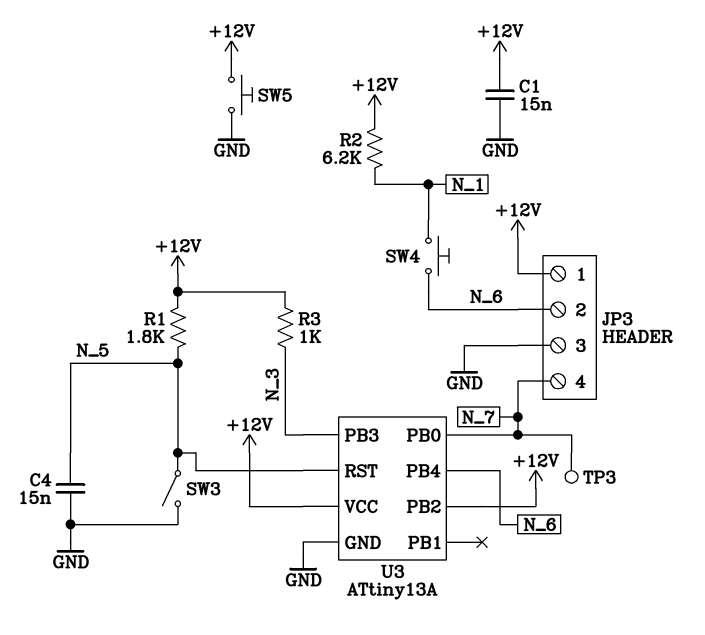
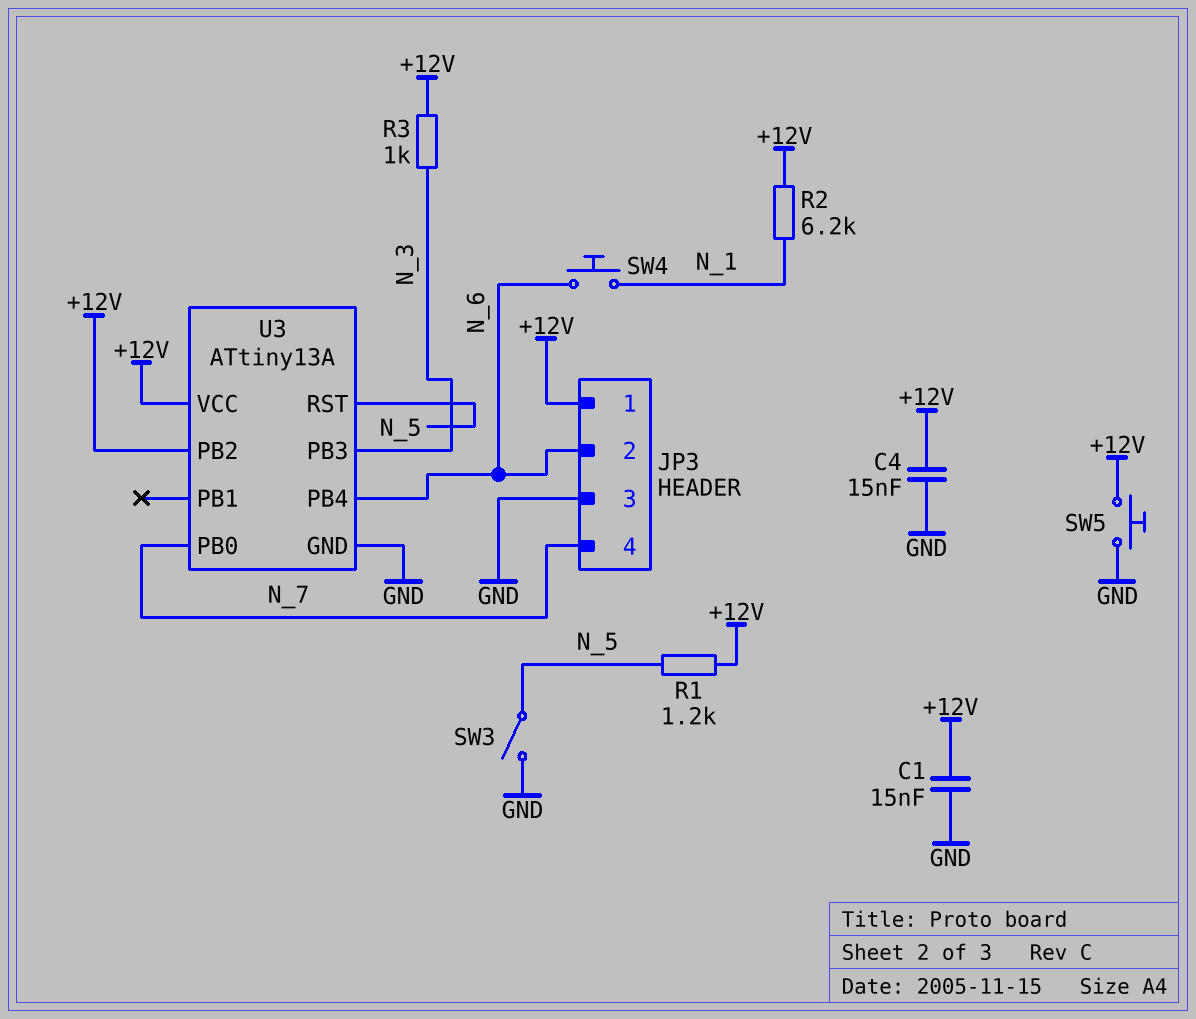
C4: 15nF (GND, N_5) -> 15nF (+12V, GND)
R1: 1.8k (+12V, N_5) -> 1.2k (+12V, N_5)
TP3: test point (N_7) -> none

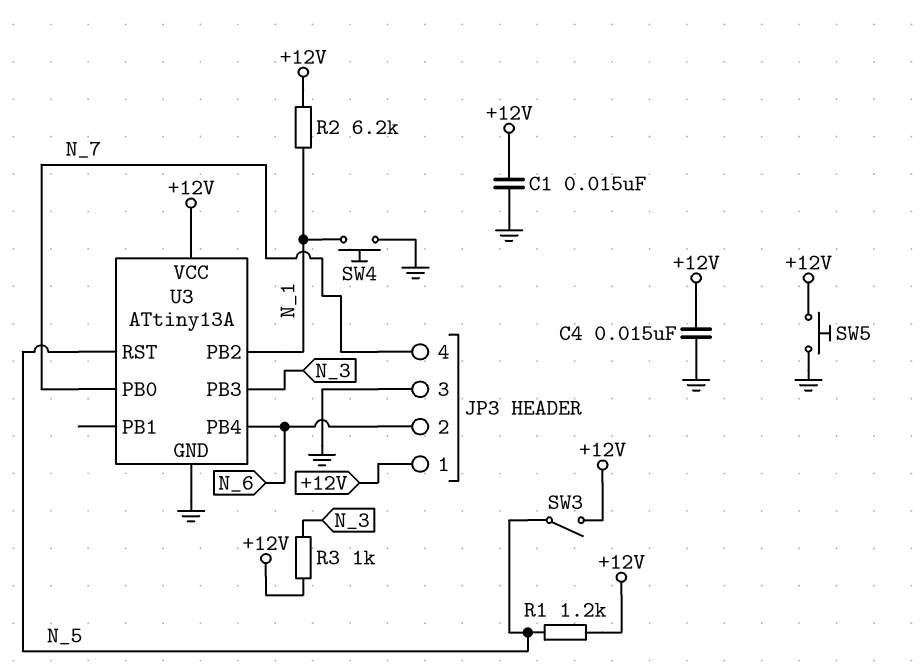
SW3: switch (GND, N_5) -> switch (+12V, N_5)
SW4: button (N_1, N_6) -> button (GND, N_1)
U3 pin PB2: +12V -> N_1

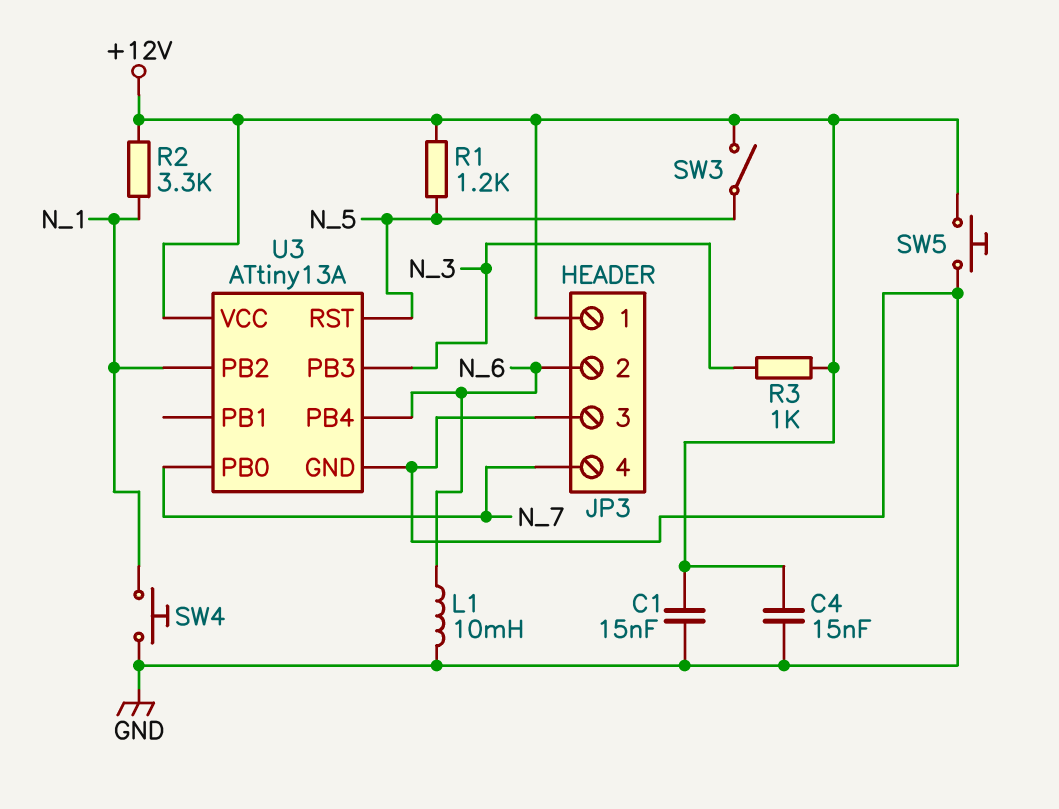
L1: none -> 10mH (GND, N_6)
R2: 6.2k (+12V, N_1) -> 3.3k (+12V, N_1)

